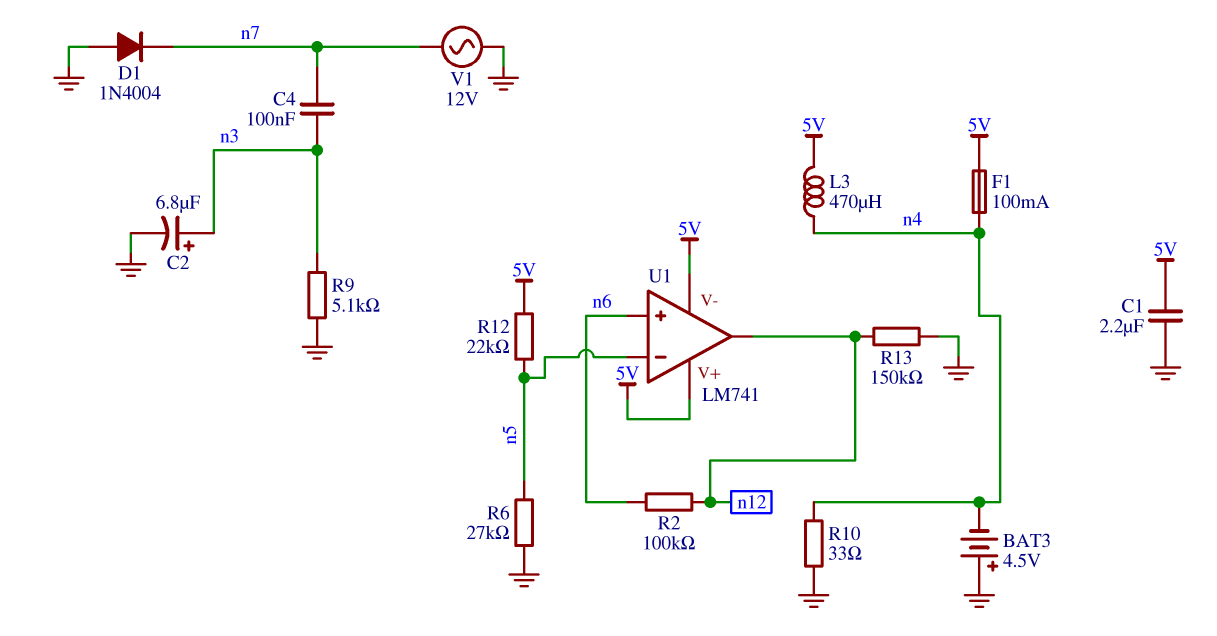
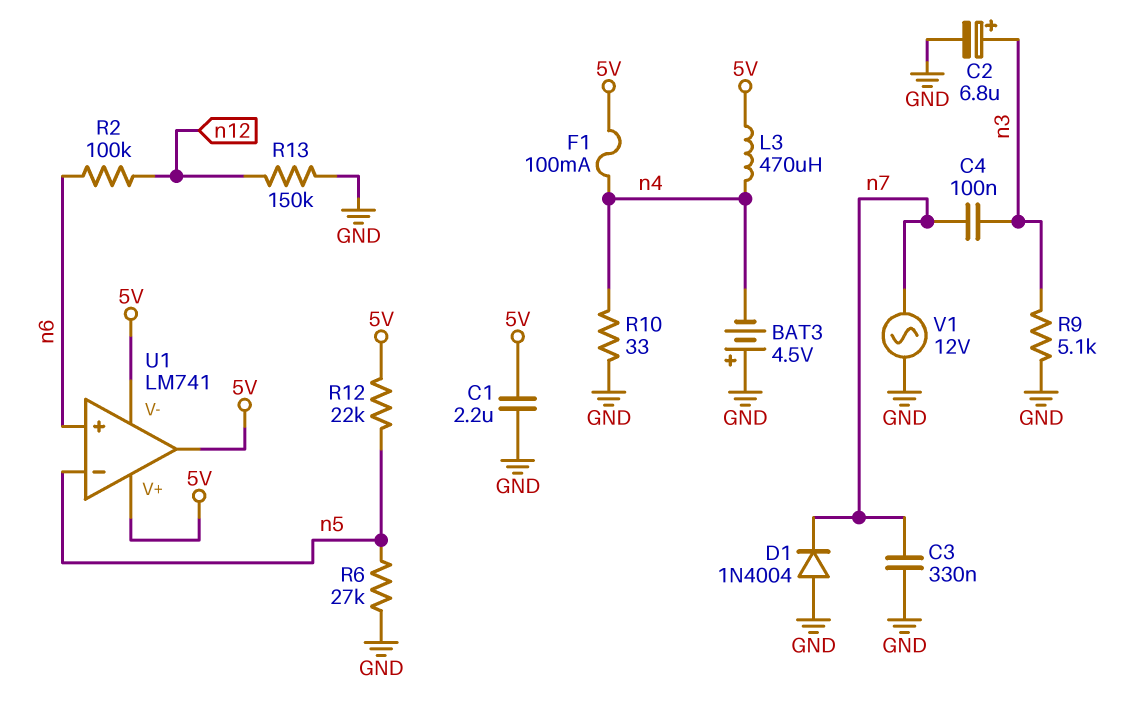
C3: none -> 330nF (GND, n7)
U1 pin out: n12 -> 5V

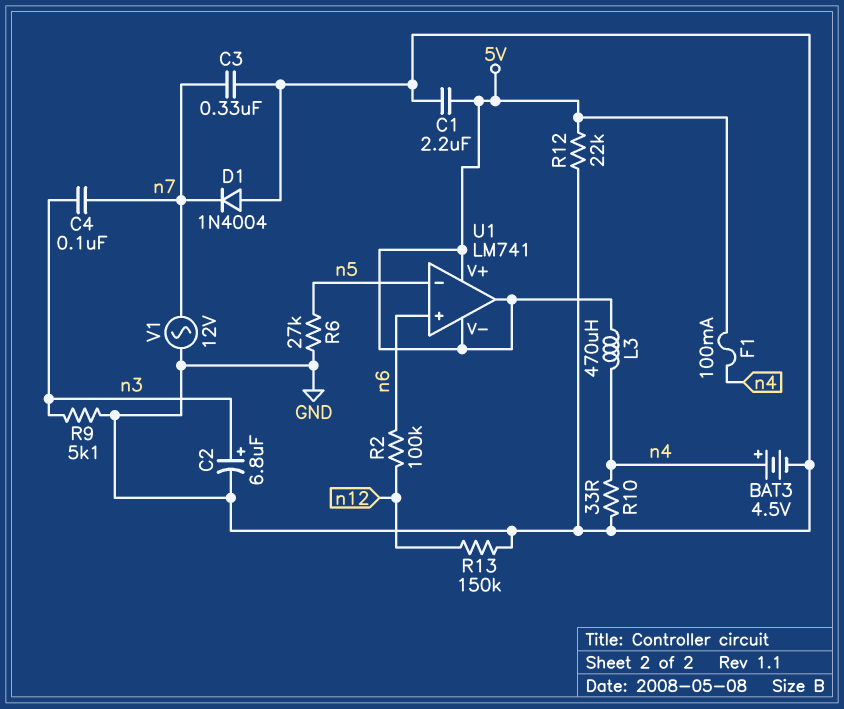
BAT3: 4.5V (plus GND, minus n4) -> 4.5V (plus n4, minus GND)
R12: 22k (5V, n5) -> 22k (5V, GND)

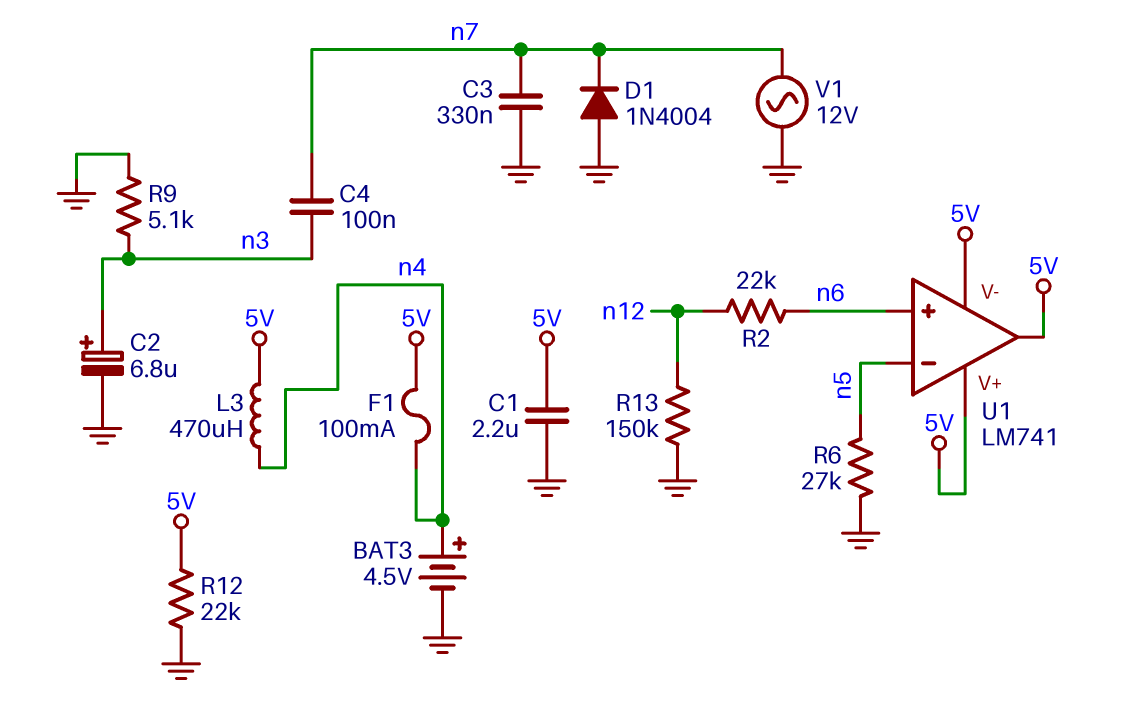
R2: 100k (n6, n12) -> 22k (n6, n12)
R10: 33 (GND, n4) -> none

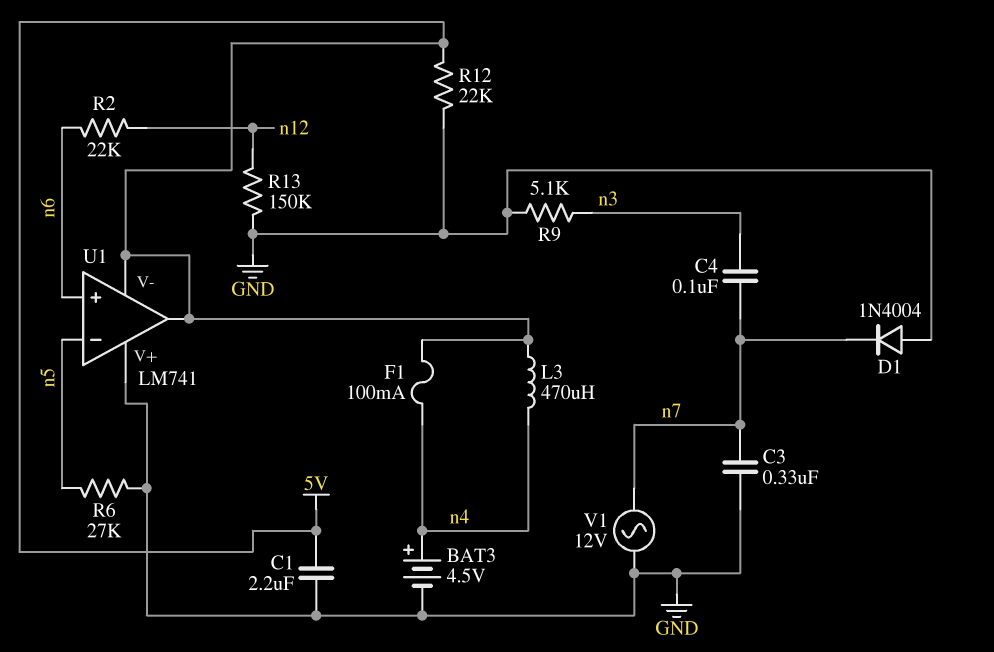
C2: 6.8uF (plus n3, minus GND) -> none
U1 pin V+: 5V -> GND

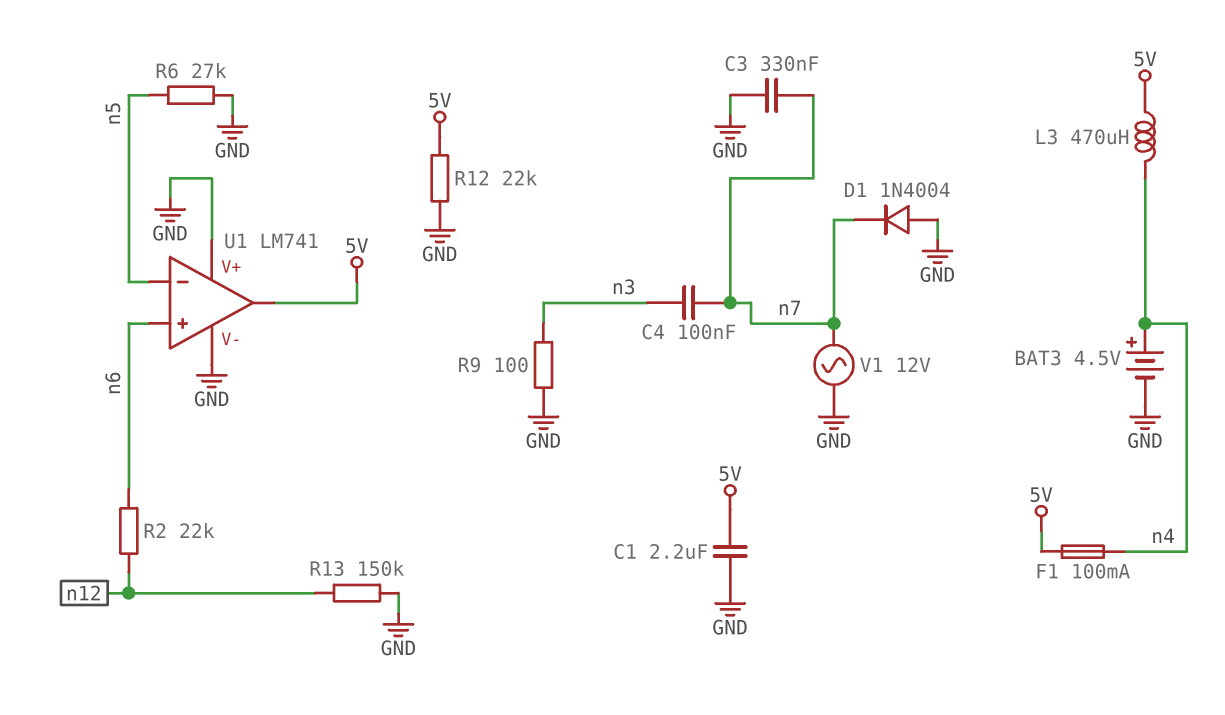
R9: 5.1k (GND, n3) -> 100 (GND, n3)
U1 pin V-: 5V -> GND

